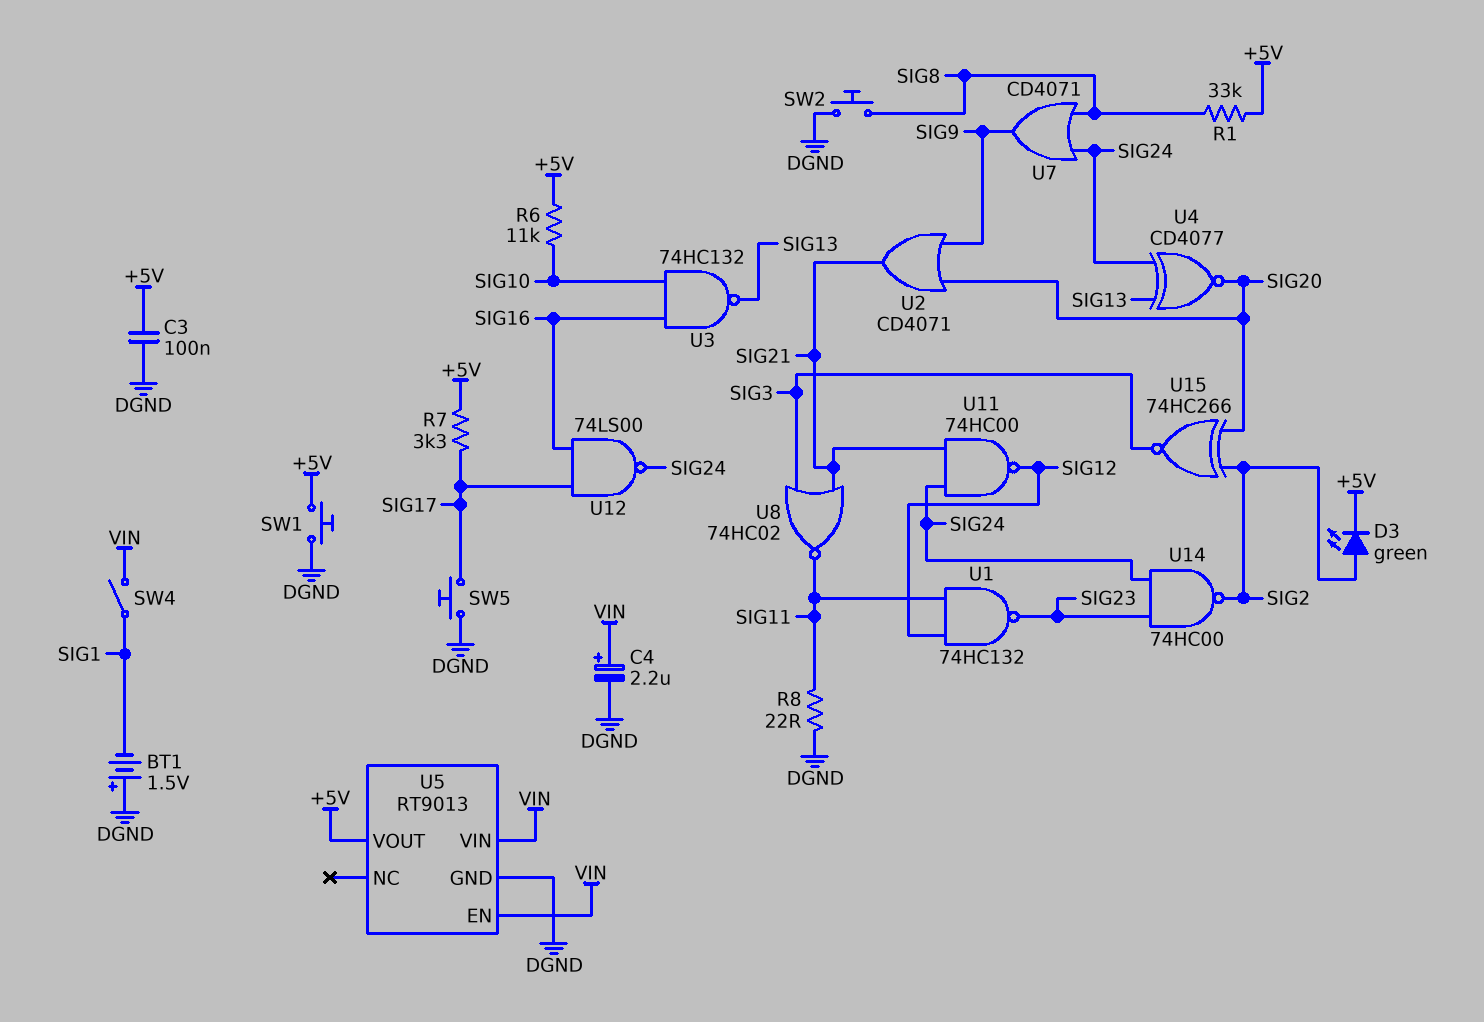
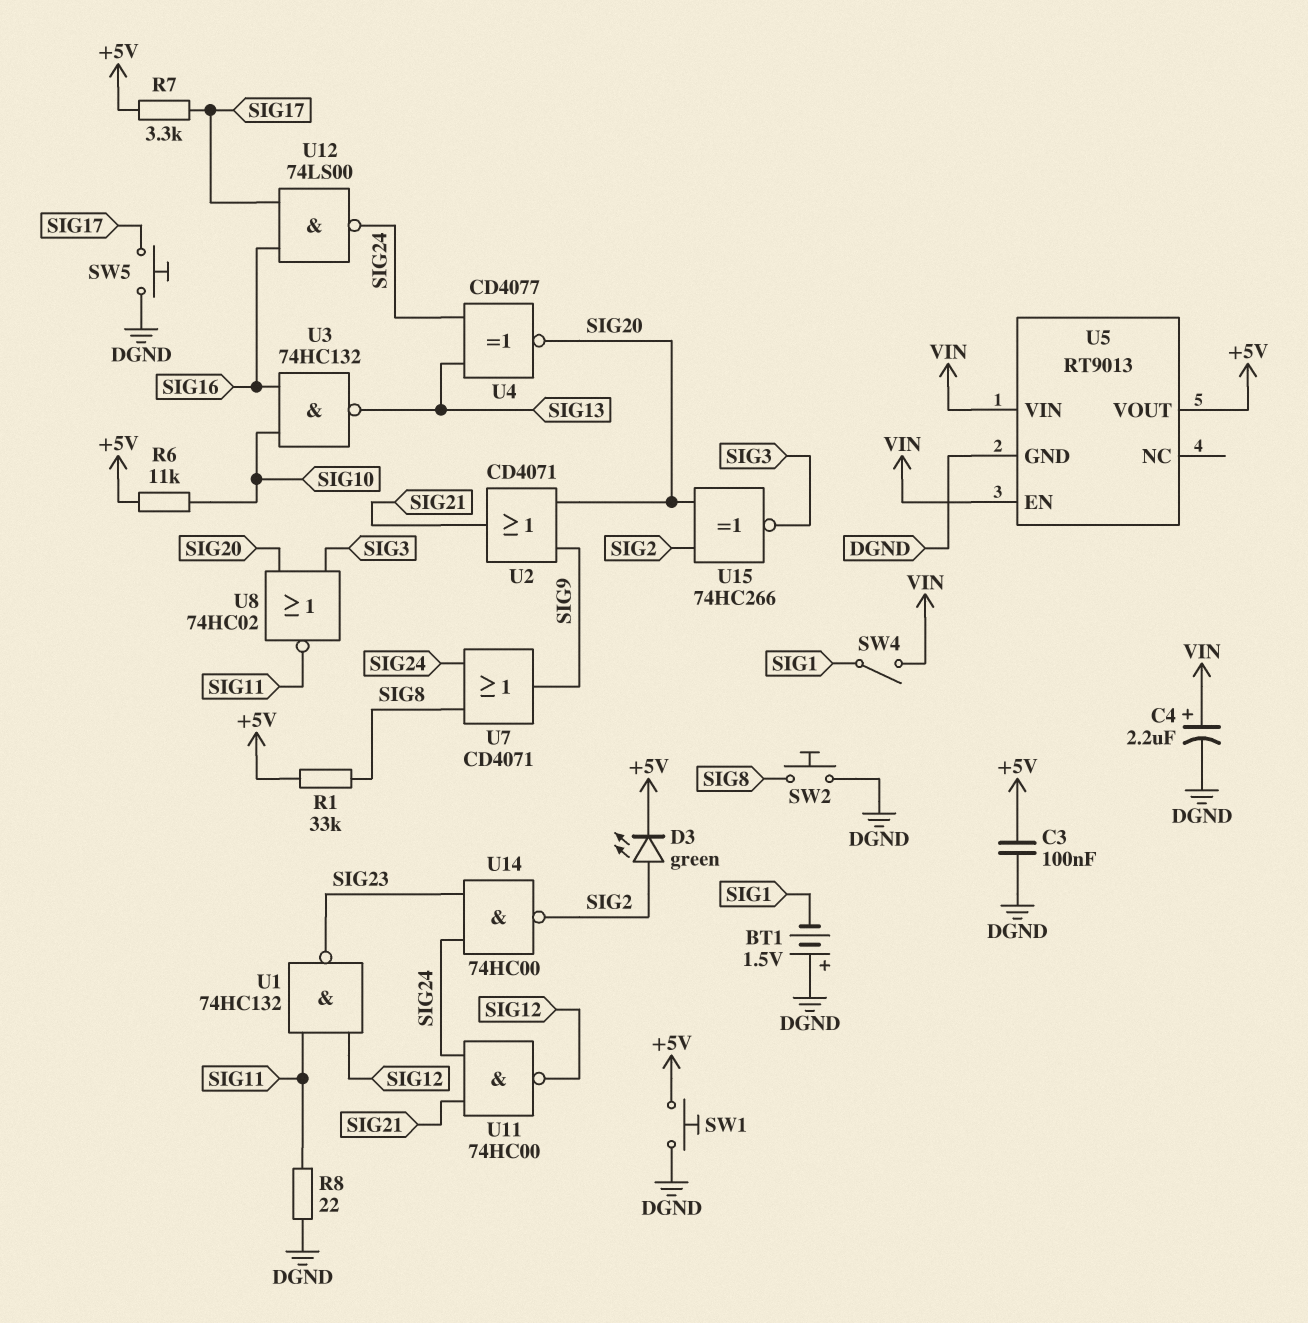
U8: NOR 74HC02 (in SIG3, in SIG21, out SIG11) -> NOR 74HC02 (in SIG3, in SIG20, out SIG11)

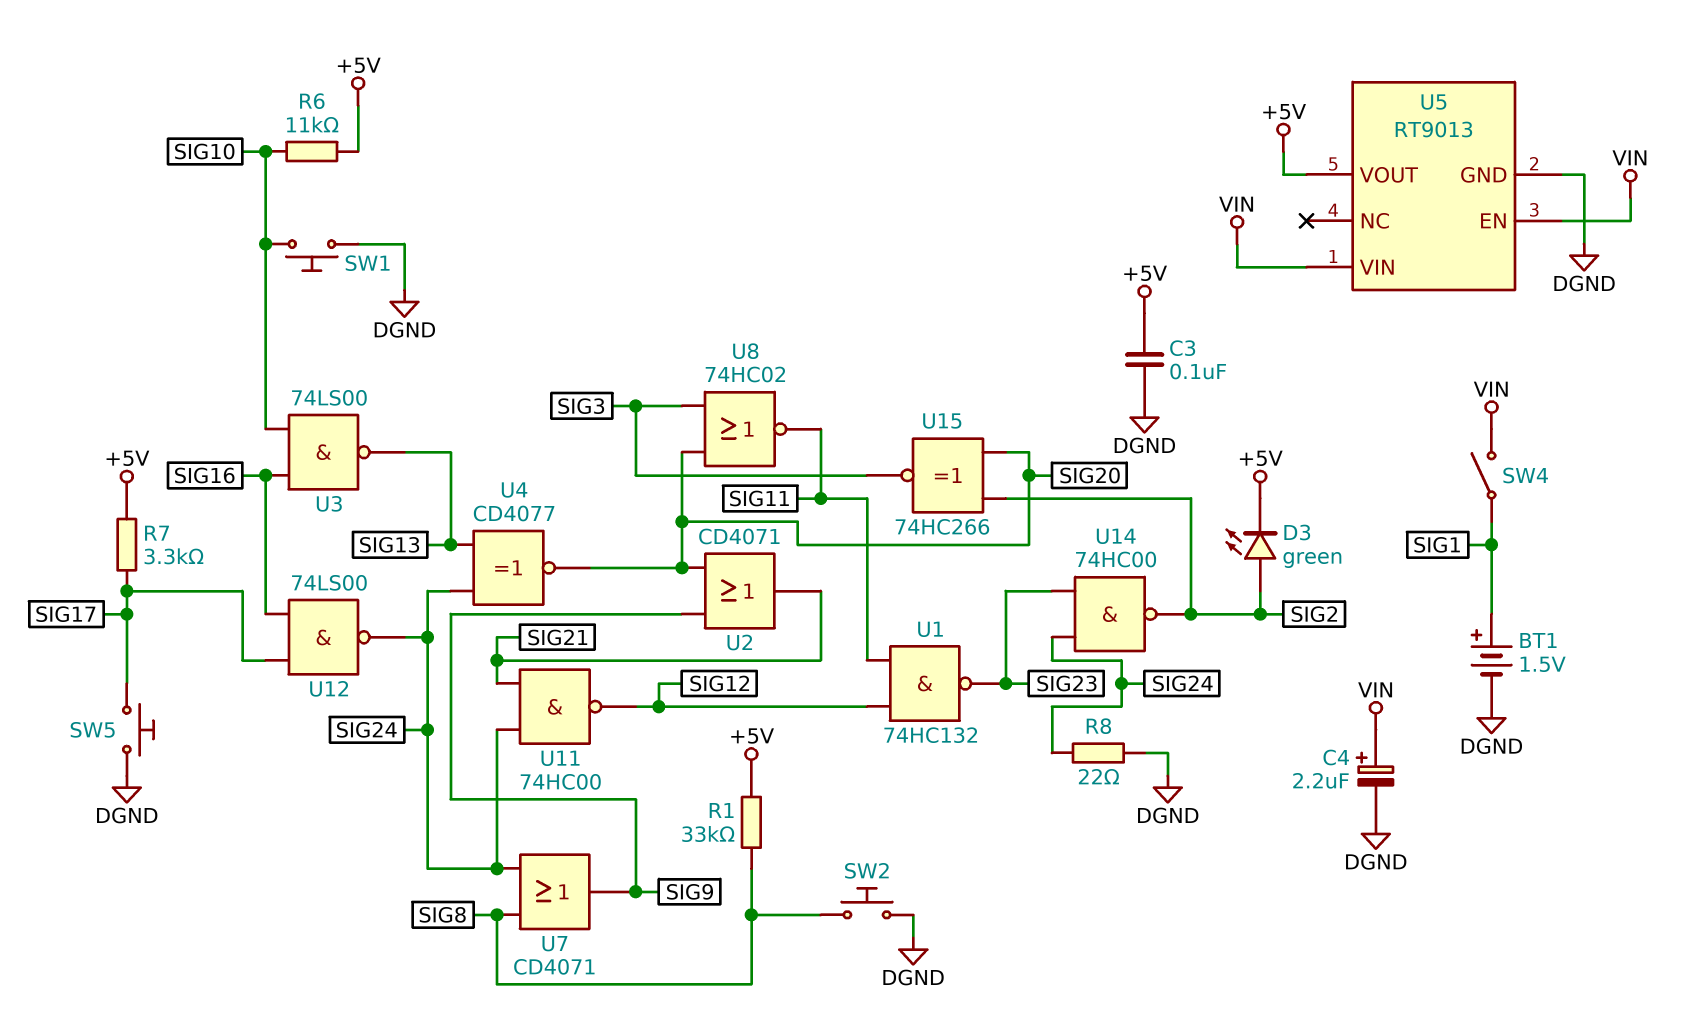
BT1: 1.5V (plus DGND, minus SIG1) -> 1.5V (plus SIG1, minus DGND)
R8: 22 (DGND, SIG11) -> 22 (DGND, SIG24)
SW1: button (+5V, DGND) -> button (DGND, SIG10)
U3: NAND 74HC132 (in SIG10, in SIG16, out SIG13) -> NAND 74LS00 (in SIG10, in SIG16, out SIG13)

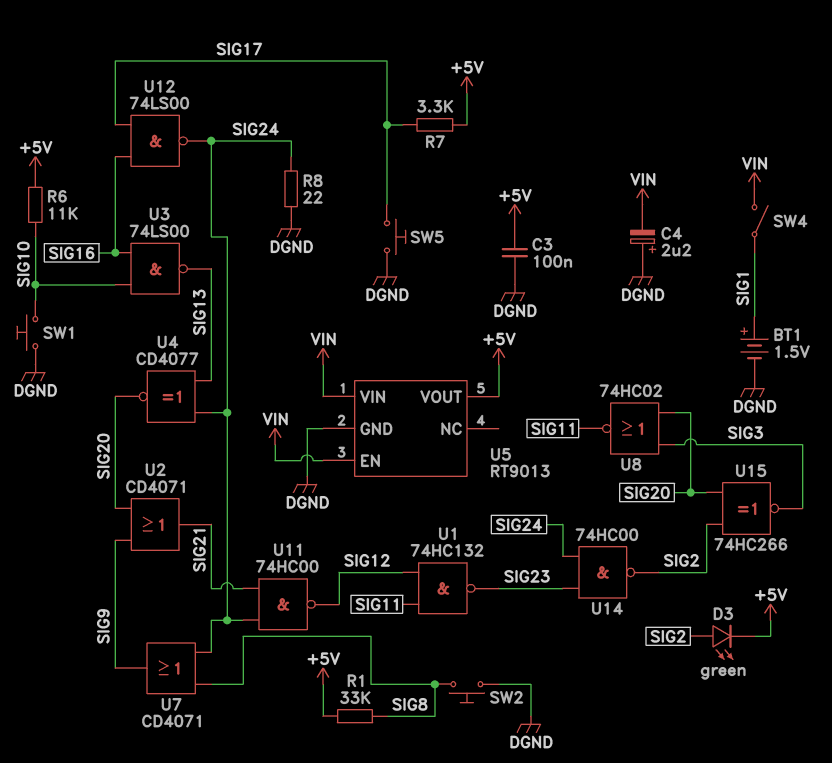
C4: 2.2uF (plus VIN, minus DGND) -> 2.2uF (plus DGND, minus VIN)

